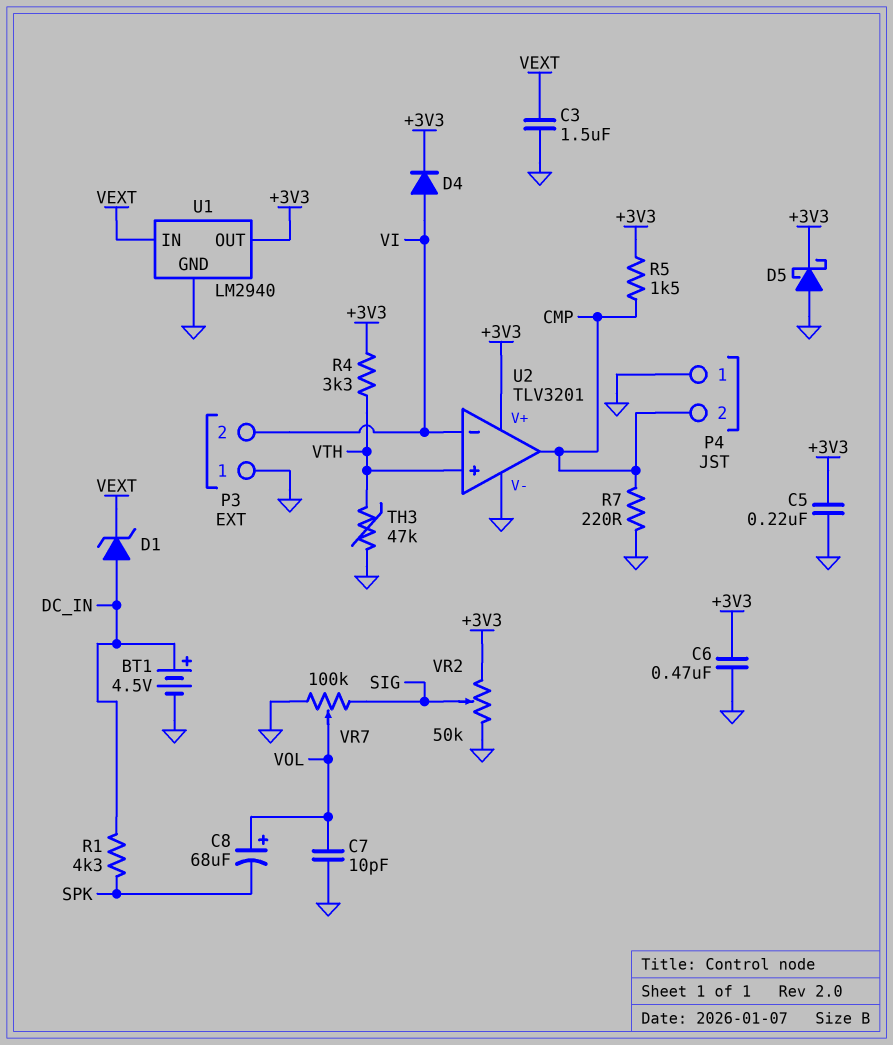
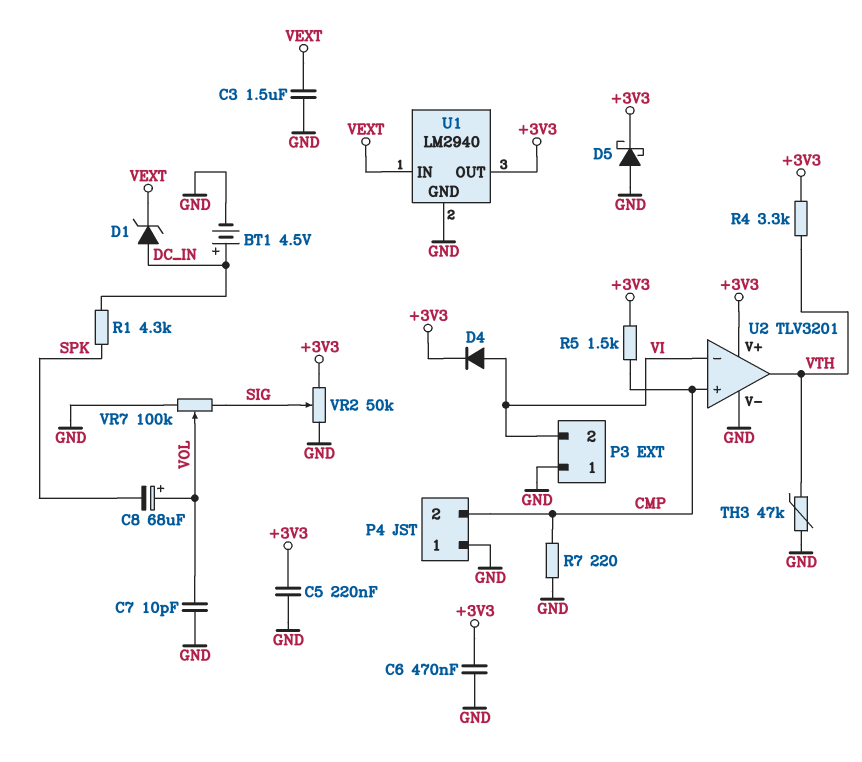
U2 pin in+: VTH -> CMP
U2 pin out: CMP -> VTH

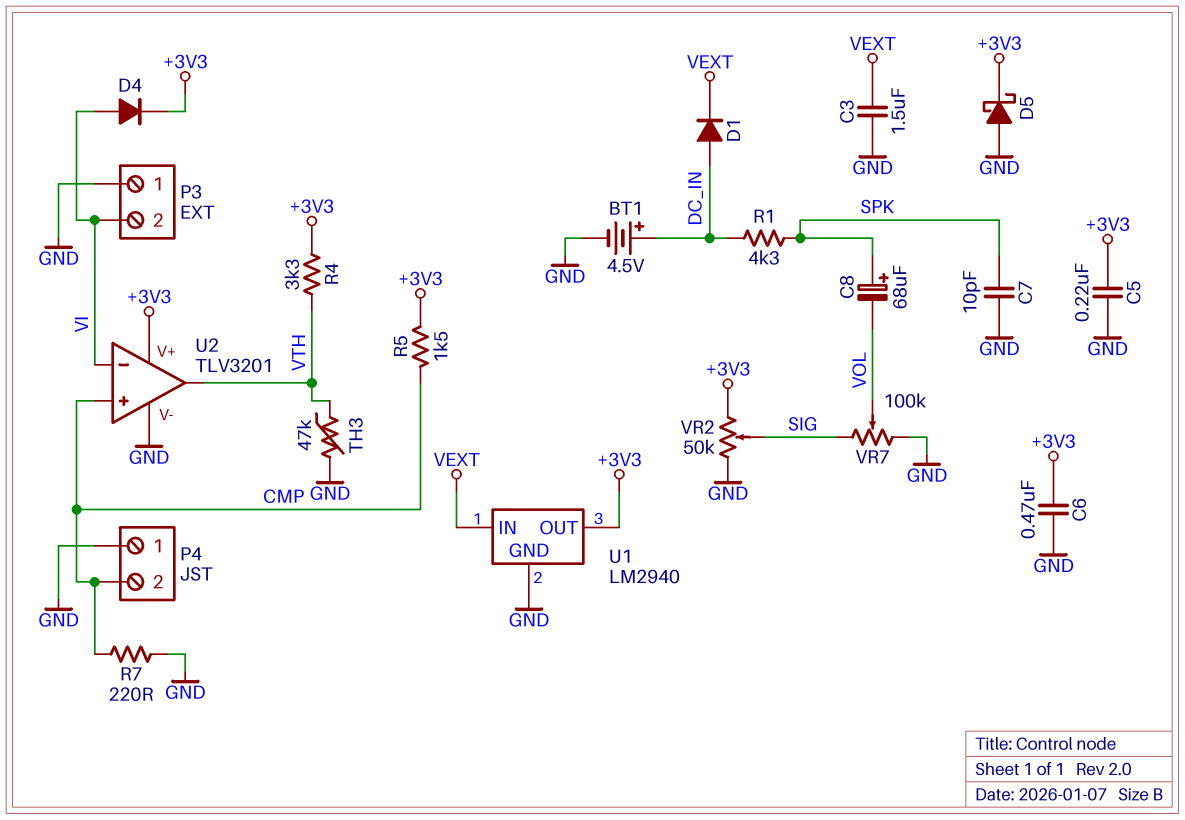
C7: 10pF (GND, VOL) -> 10pF (GND, SPK)
C8: 68uF (plus VOL, minus SPK) -> 68uF (plus SPK, minus VOL)
D1: zener (A DC_IN, K VEXT) -> diode (A DC_IN, K VEXT)

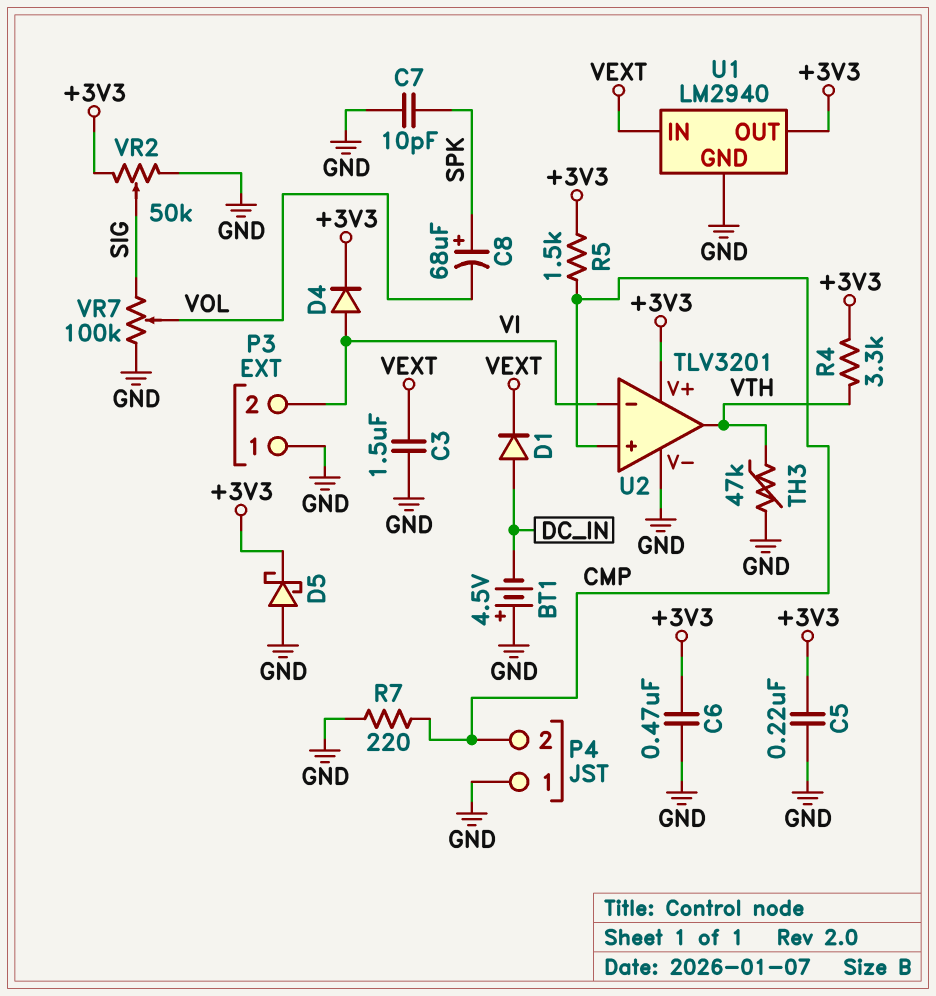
BT1: 4.5V (plus DC_IN, minus GND) -> 4.5V (plus GND, minus DC_IN)
R1: 4.3k (DC_IN, SPK) -> none

